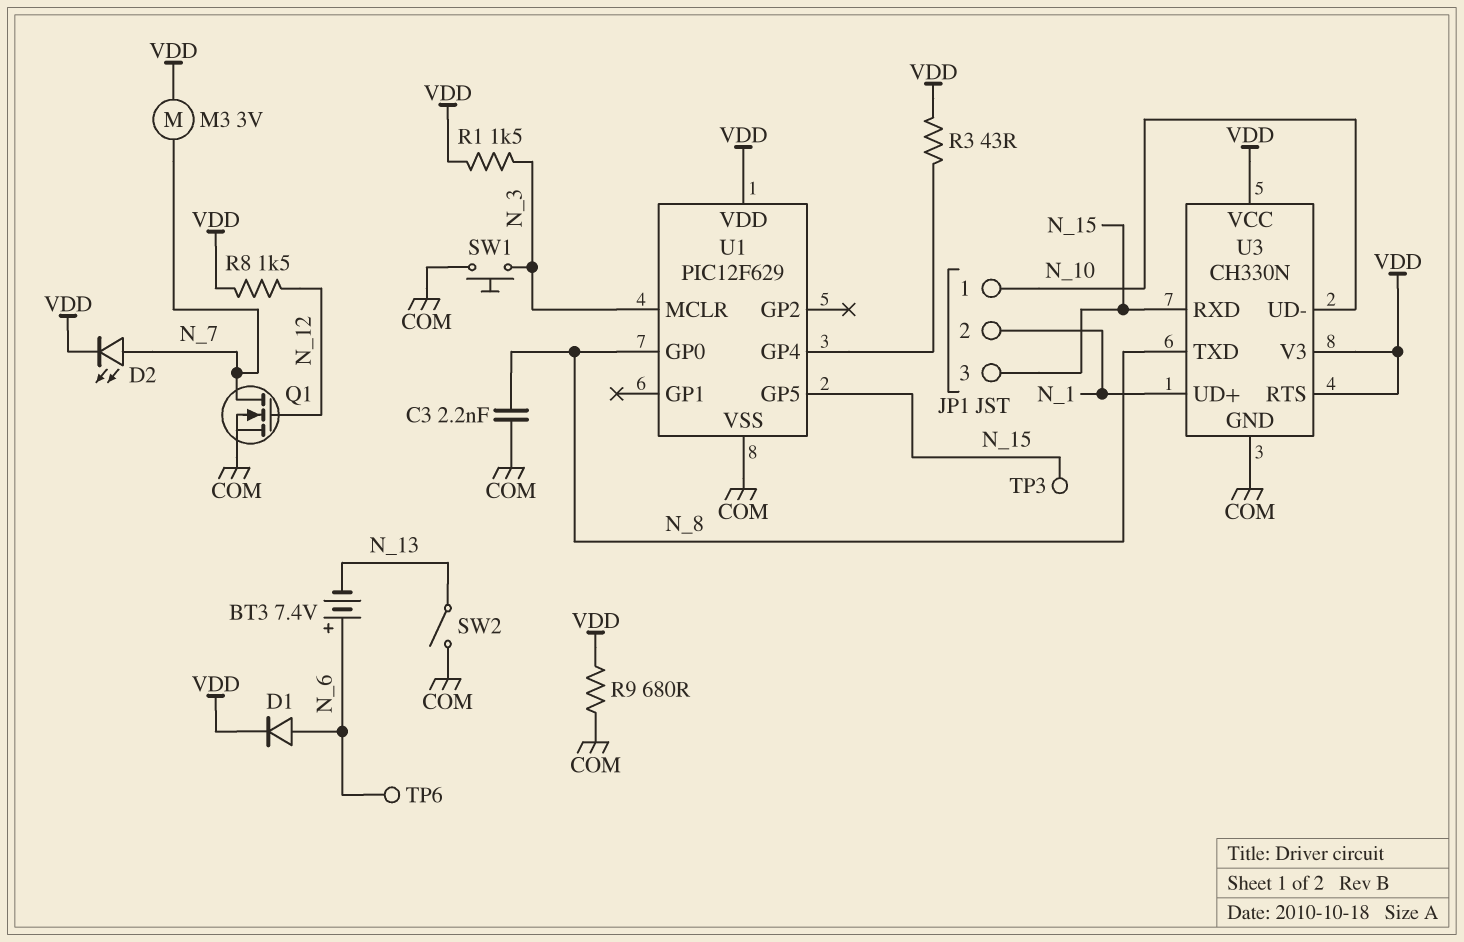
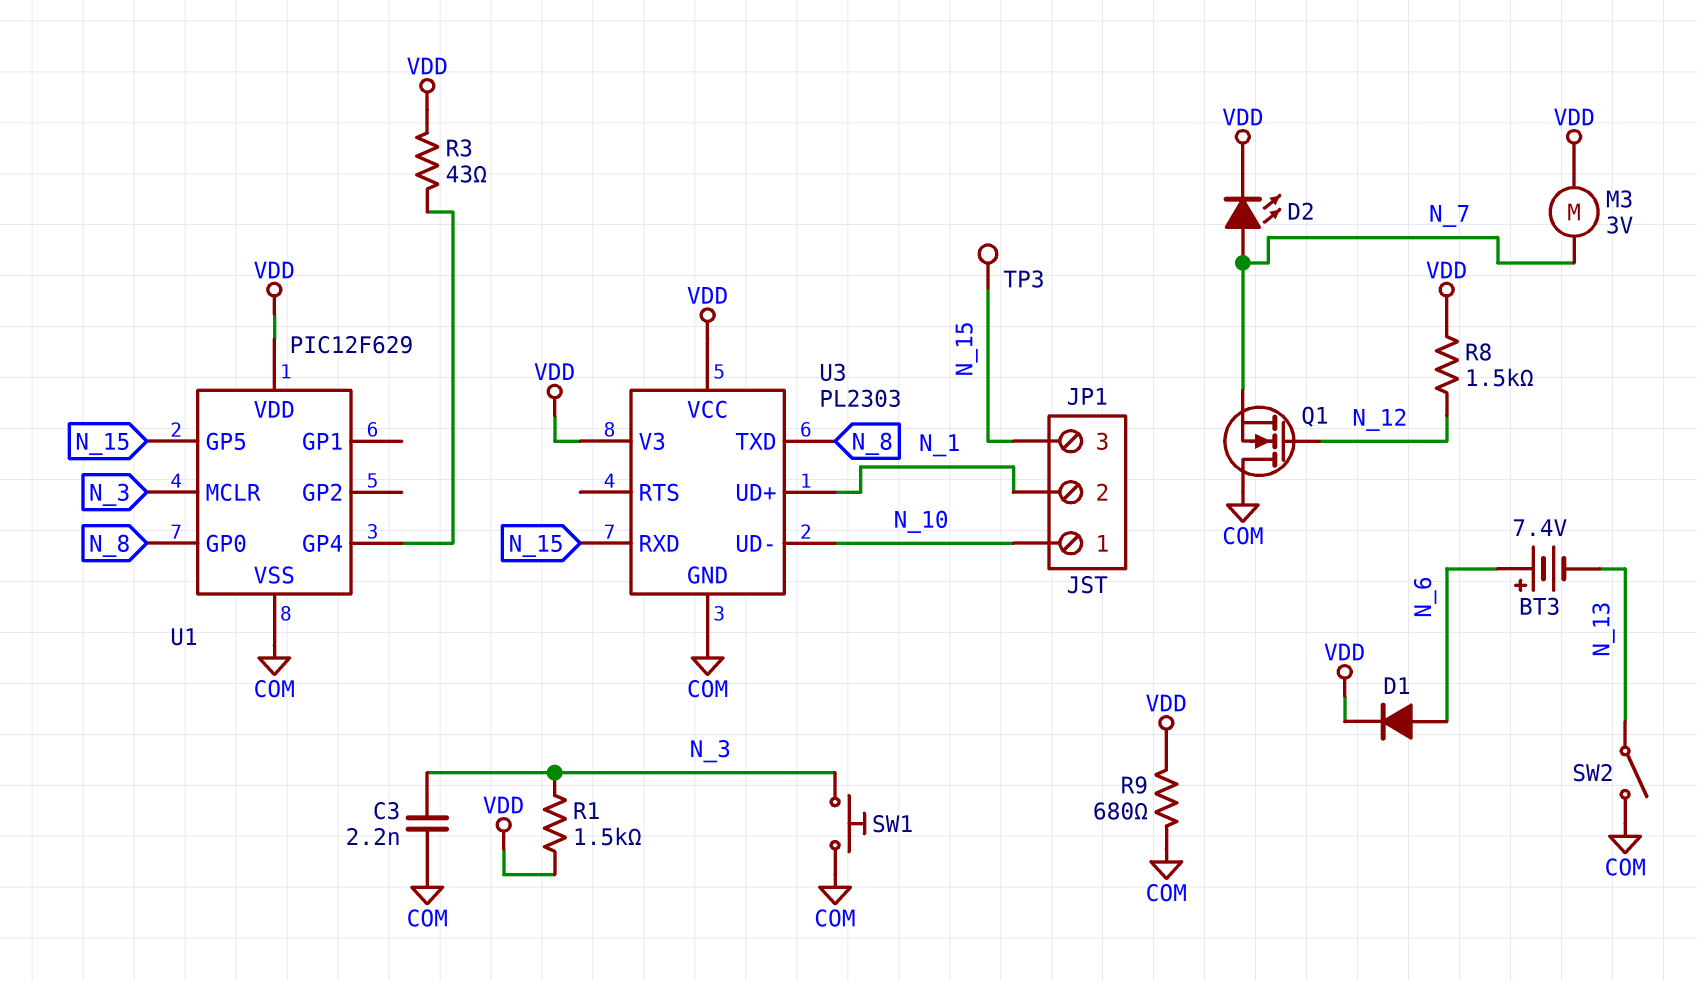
C3: 2.2nF (COM, N_8) -> 2.2nF (COM, N_3)
Q1: NMOS (G N_12, D N_7, S COM) -> NMOS (G N_12, D COM, S N_7)
TP6: test point (N_6) -> none
U3: CH330N -> PL2303
U3 pin RTS: VDD -> none

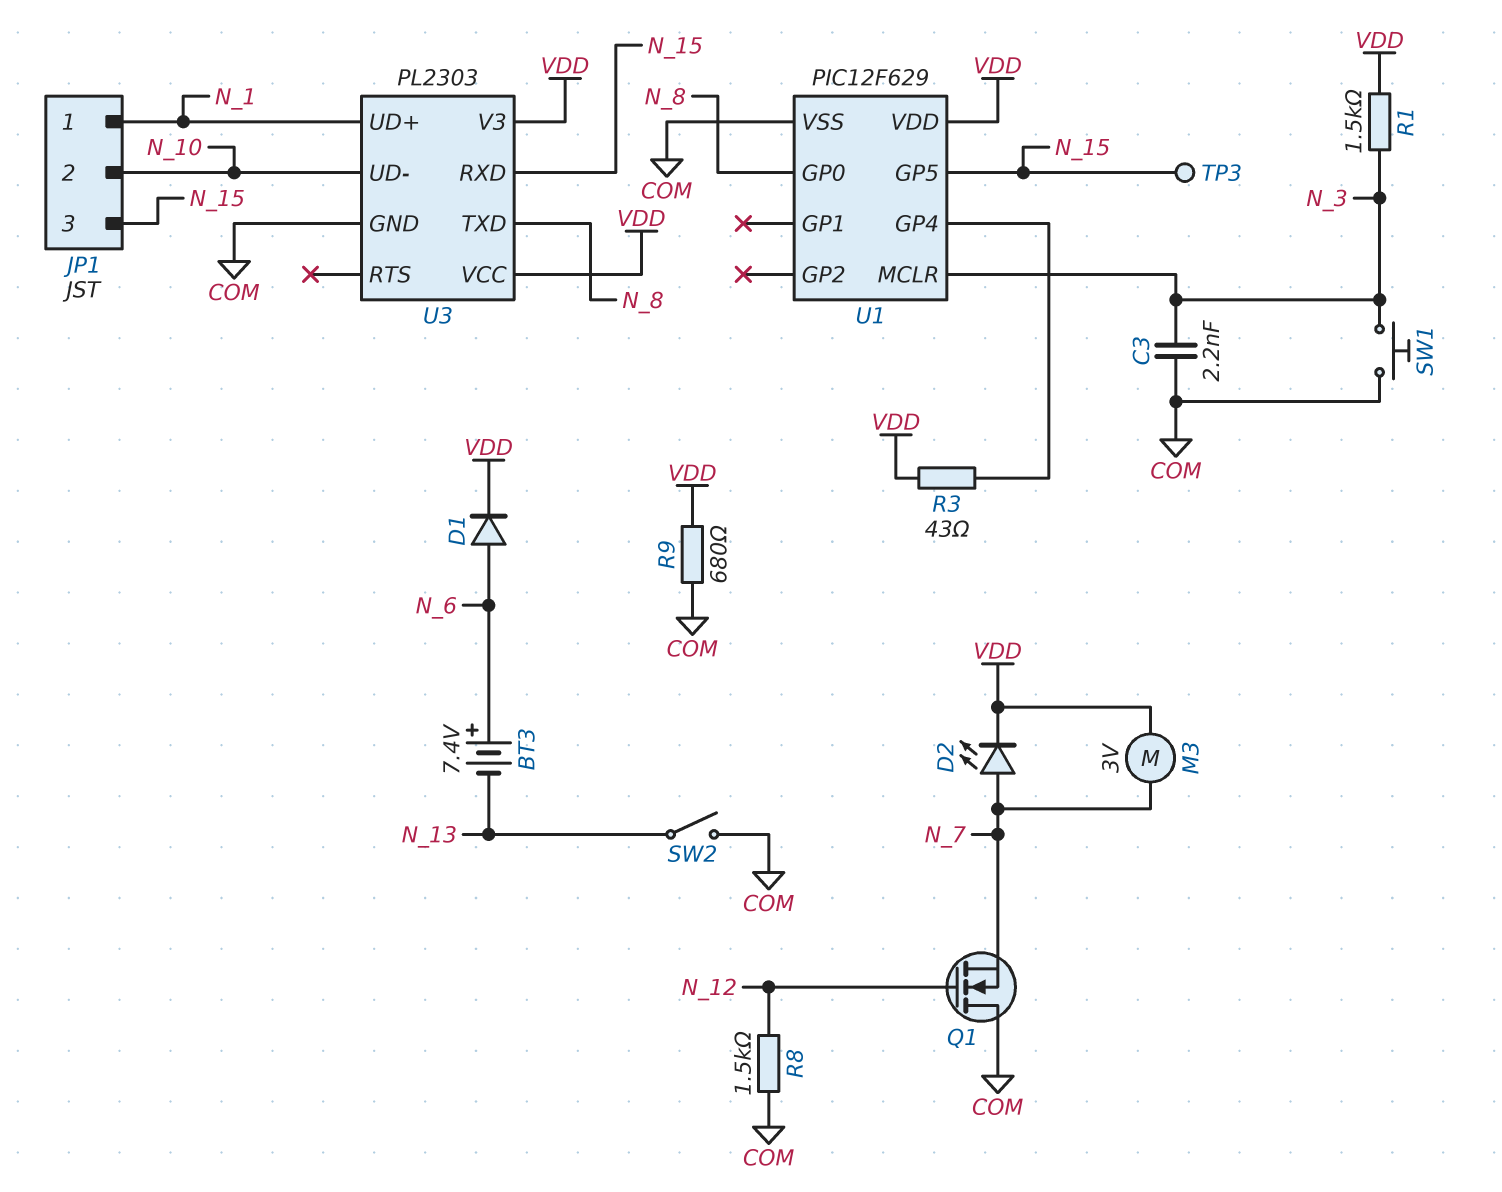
JP1 pin 1: N_10 -> N_1
JP1 pin 2: N_1 -> N_10
R8: 1.5k (N_12, VDD) -> 1.5k (COM, N_12)

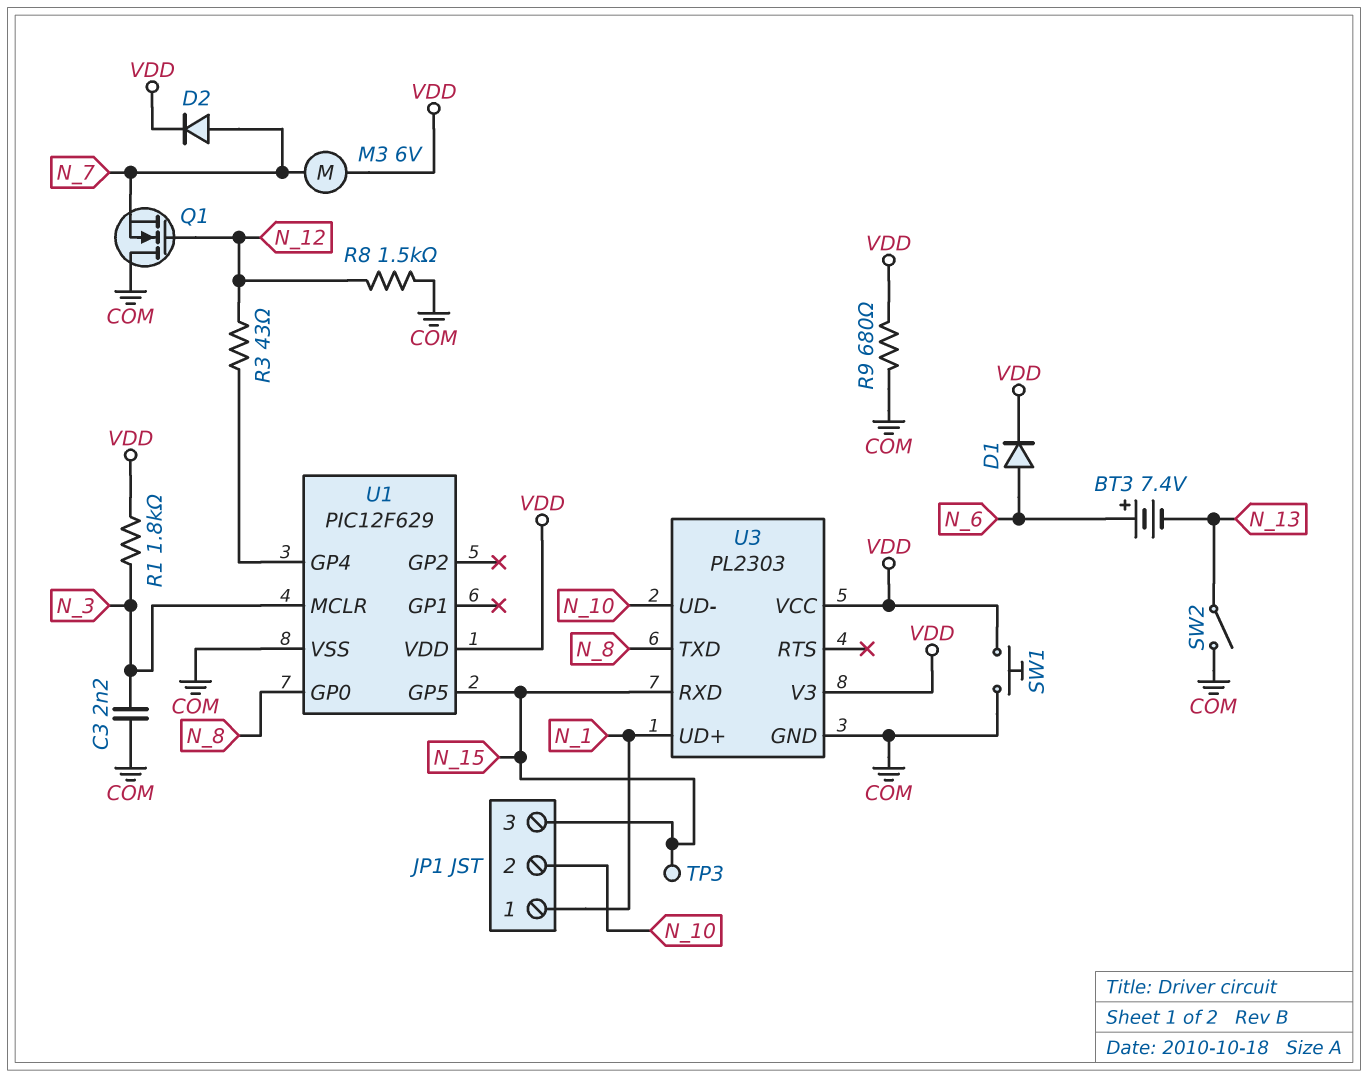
D2: LED (A N_7, K VDD) -> diode (A N_7, K VDD)
M3: motor 3V (N_7, VDD) -> motor 6V (N_7, VDD)
R1: 1.5k (N_3, VDD) -> 1.8k (N_3, VDD)
R3: 43 (U1/GP4, VDD) -> 43 (N_12, U1/GP4)
SW1: button (COM, N_3) -> button (COM, VDD)

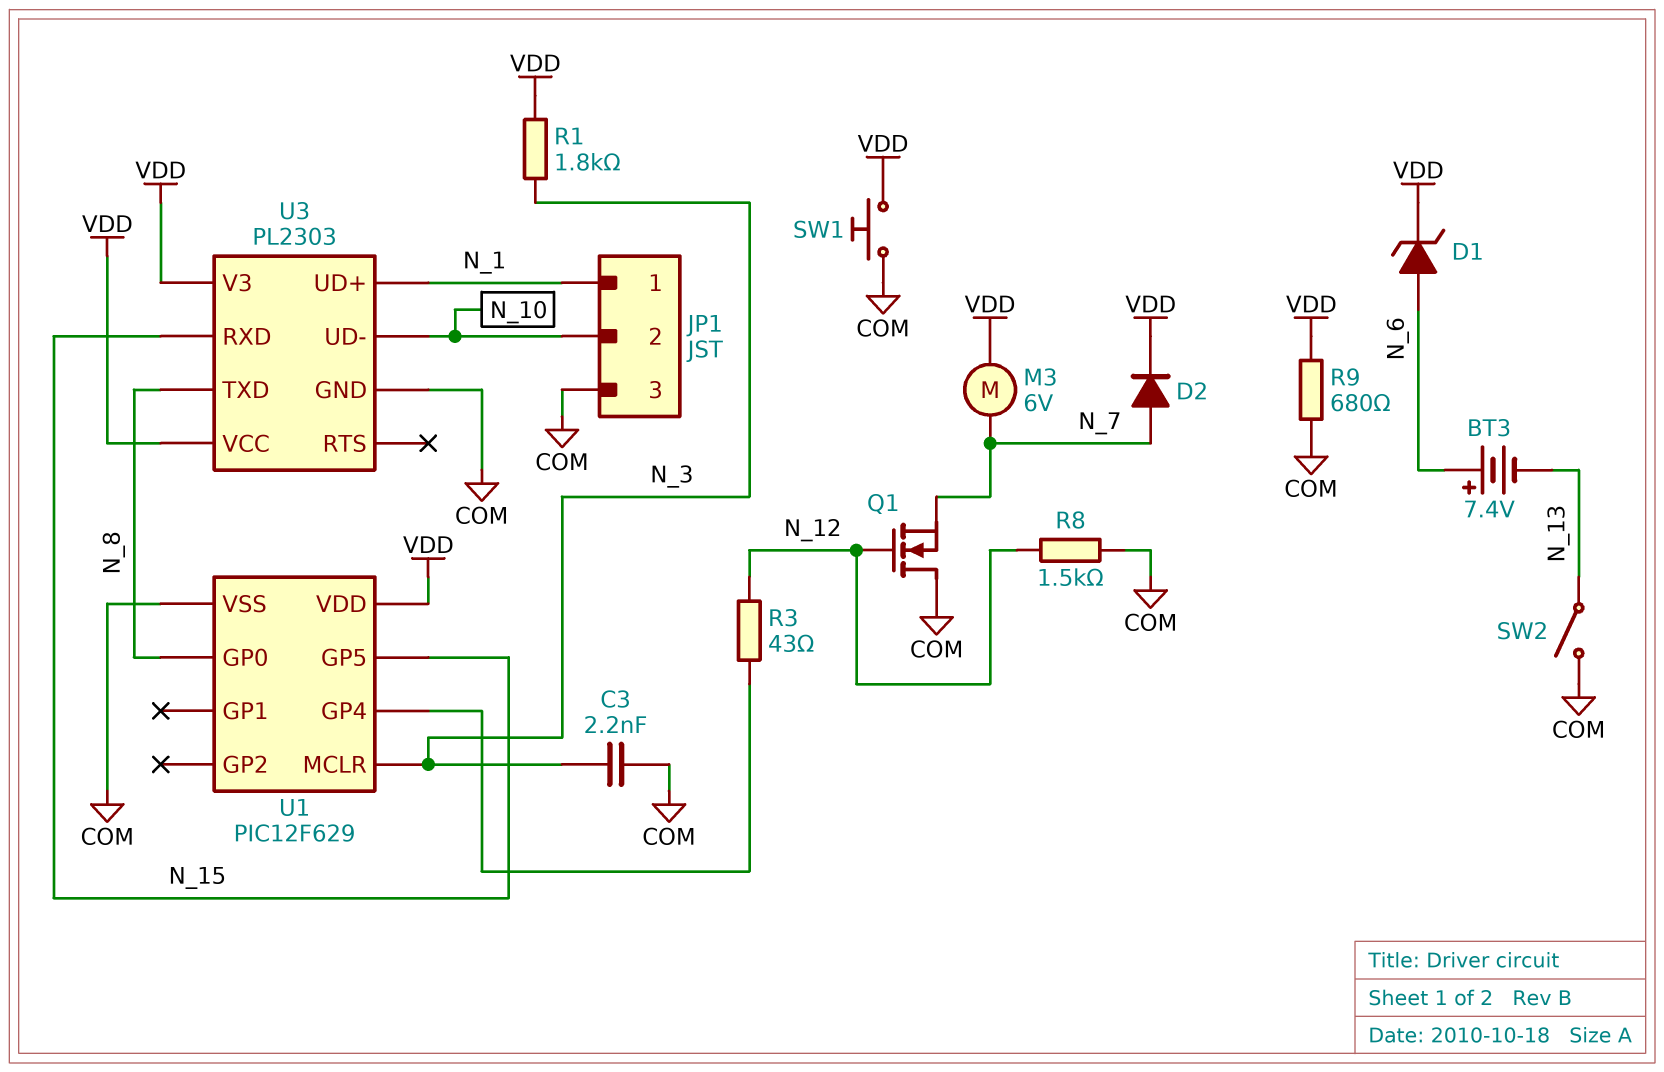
D1: diode (A N_6, K VDD) -> zener (A N_6, K VDD)
JP1 pin 3: N_15 -> COM
TP3: test point (N_15) -> none

